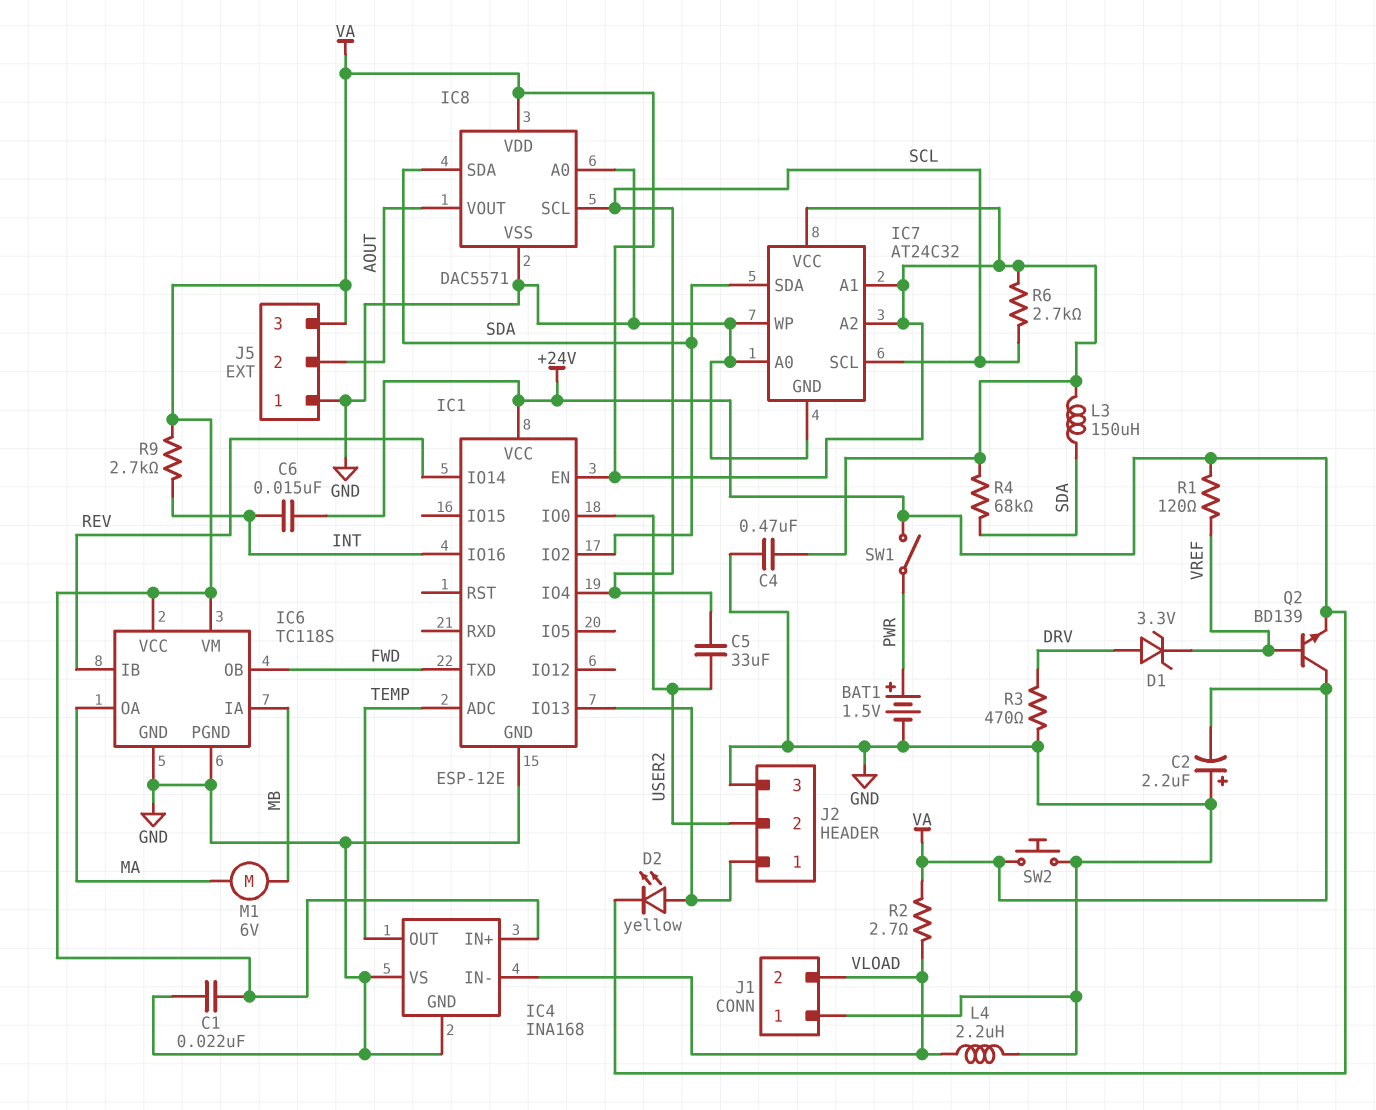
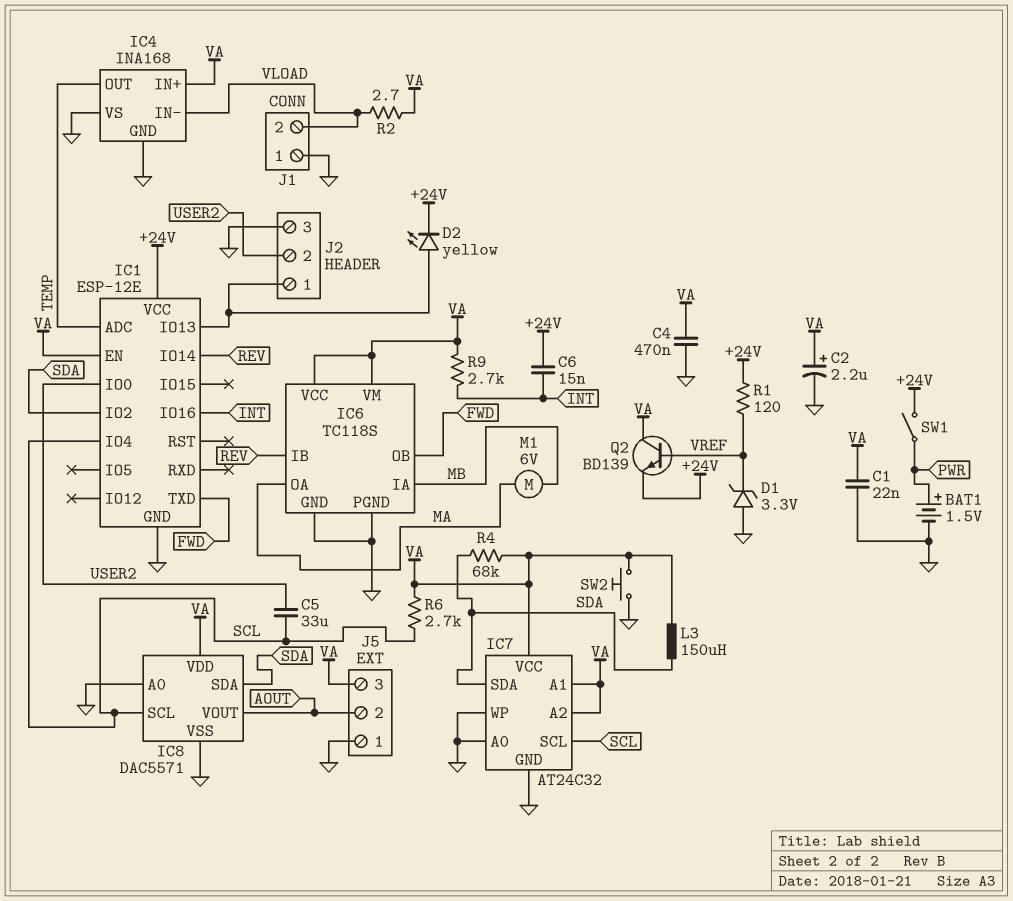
C2: 2.2uF (plus GND, minus VA) -> 2.2uF (plus VA, minus GND)
D1: zener 3.3V (A DRV, K VREF) -> zener 3.3V (A GND, K VREF)
L4: 2.2uH (GND, VLOAD) -> none
R3: 470 (DRV, GND) -> none

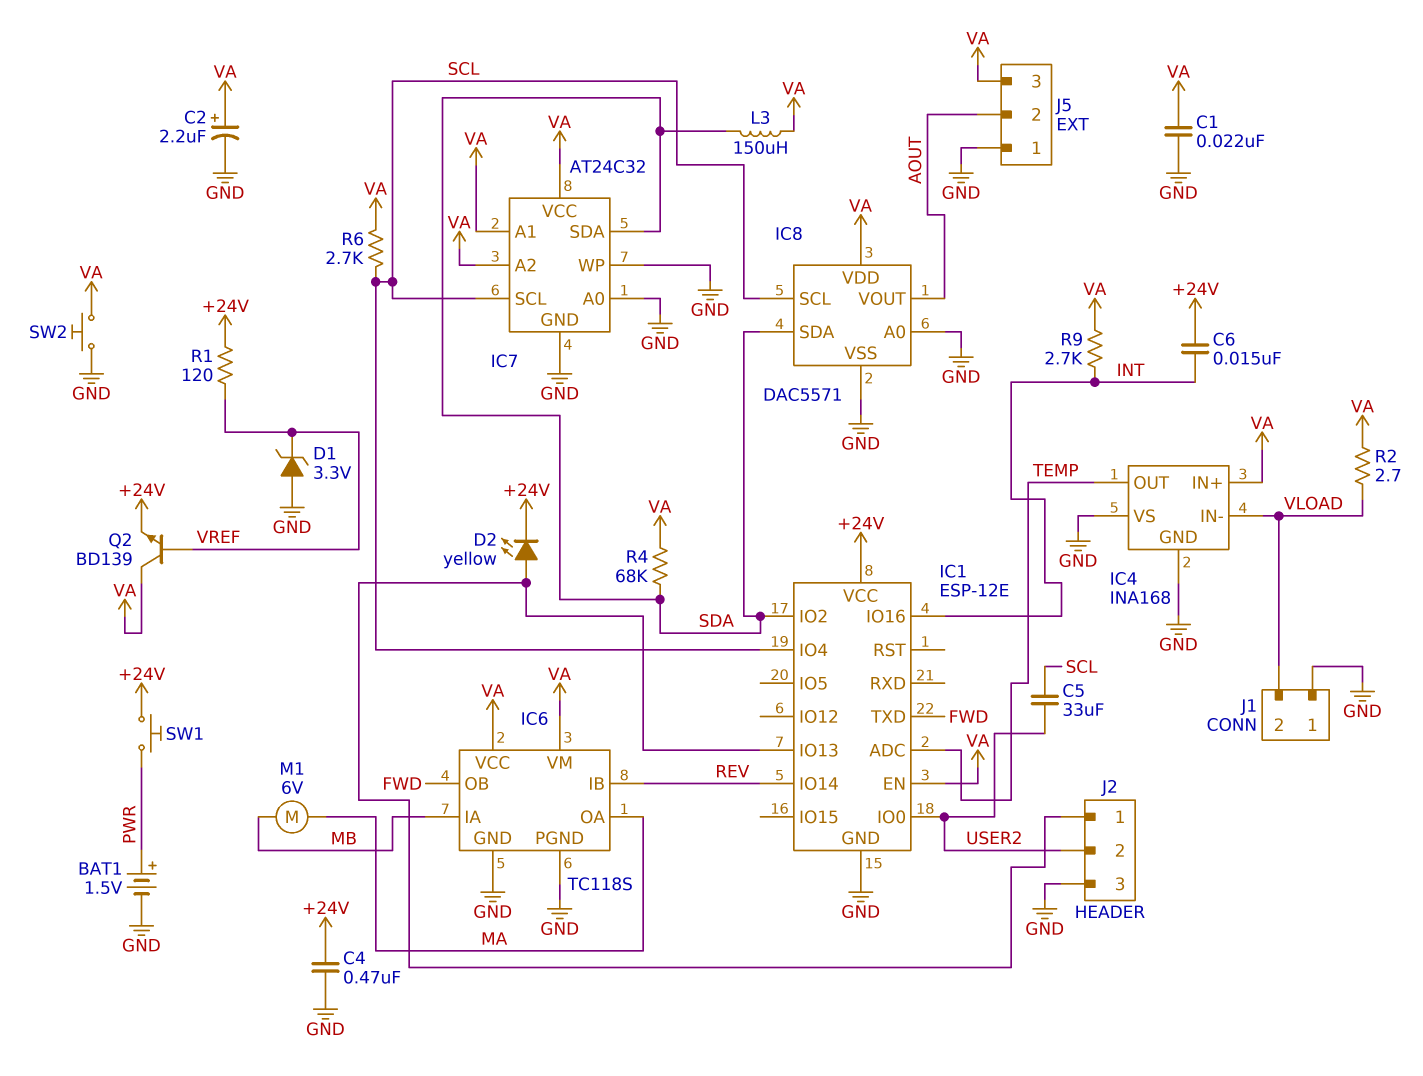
C4: 470nF (GND, VA) -> 470nF (+24V, GND)
SW1: switch (+24V, PWR) -> button (+24V, PWR)

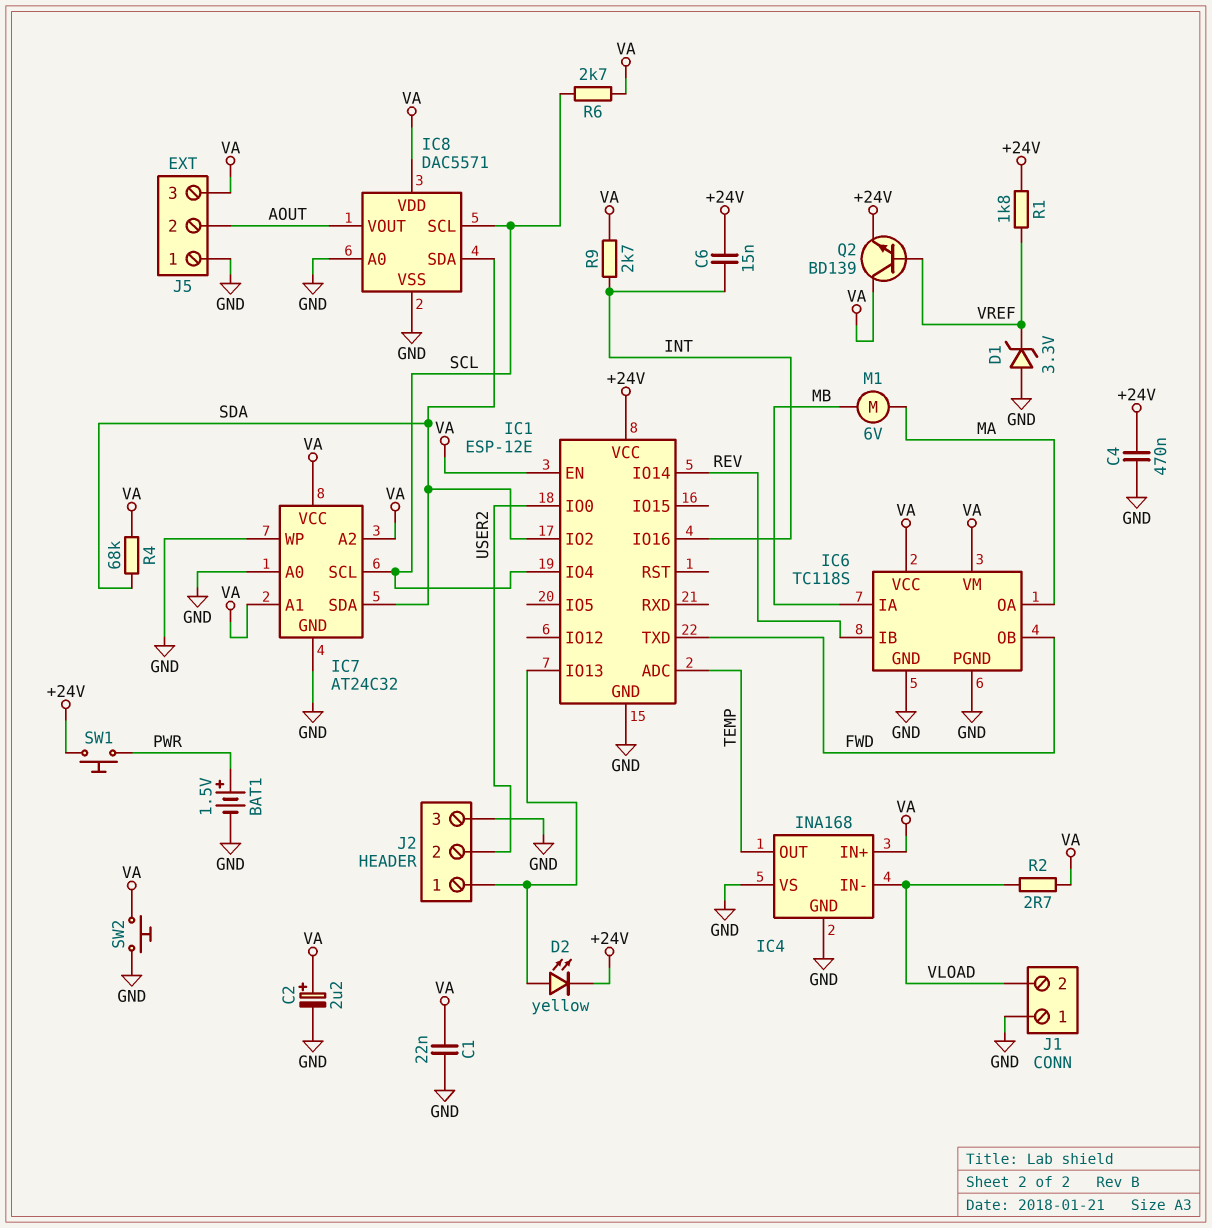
C5: 33uF (SCL, USER2) -> none
L3: 150uH (SDA, VA) -> none
R1: 120 (+24V, VREF) -> 1.8k (+24V, VREF)

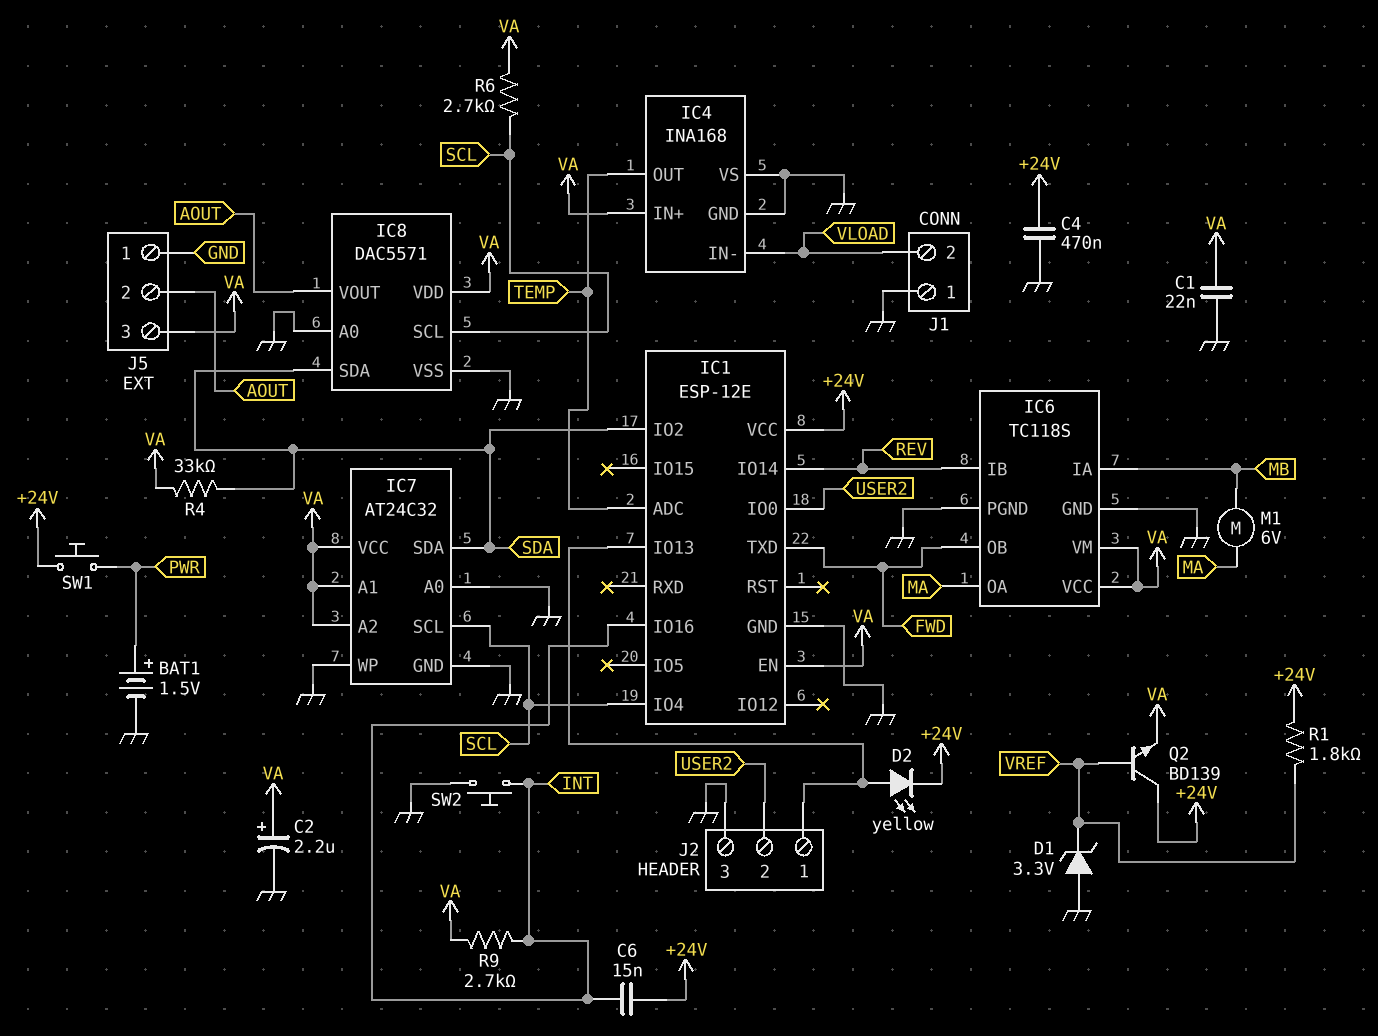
Q2: NPN BD139 (B VREF, C VA, E +24V) -> NPN BD139 (B VREF, C +24V, E VA)
R2: 2.7 (VA, VLOAD) -> none
R4: 68k (SDA, VA) -> 33k (SDA, VA)
SW2: button (GND, VA) -> button (GND, INT)

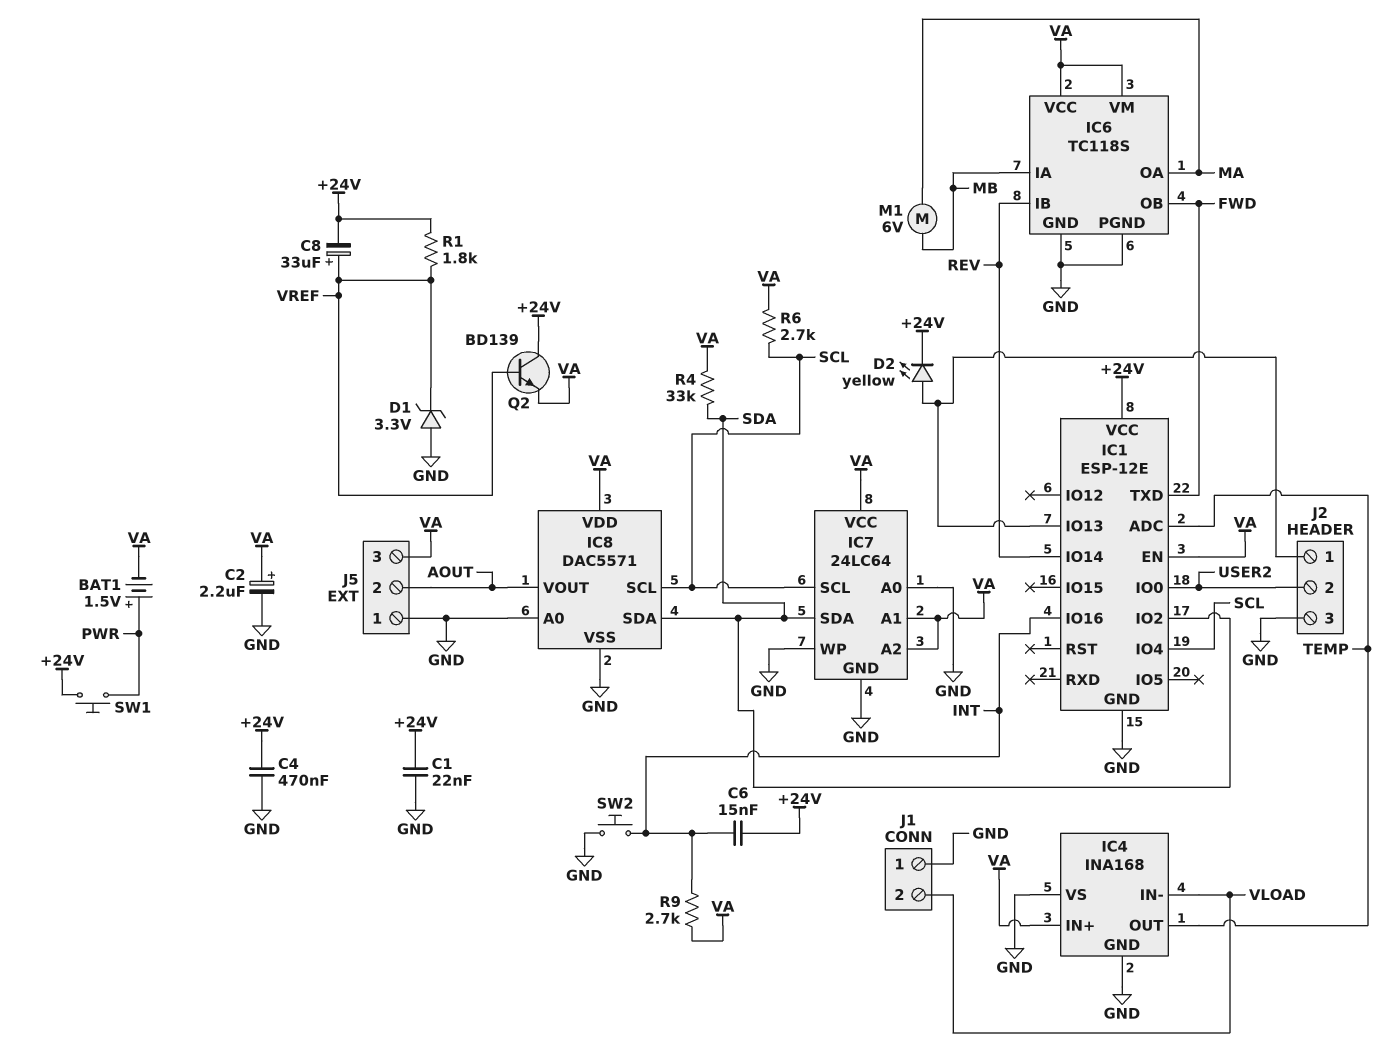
BAT1: 1.5V (plus PWR, minus GND) -> 1.5V (plus PWR, minus VA)
C1: 22nF (GND, VA) -> 22nF (+24V, GND)
C8: none -> 33uF (plus VREF, minus +24V)
IC7: AT24C32 -> 24LC64

